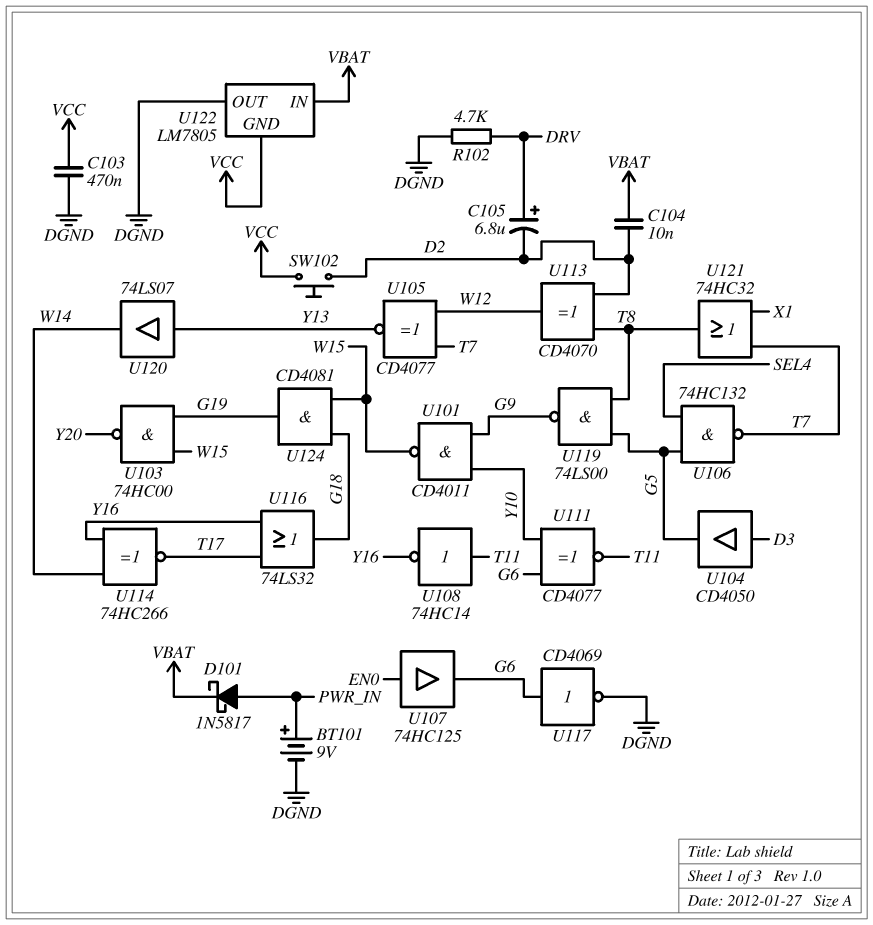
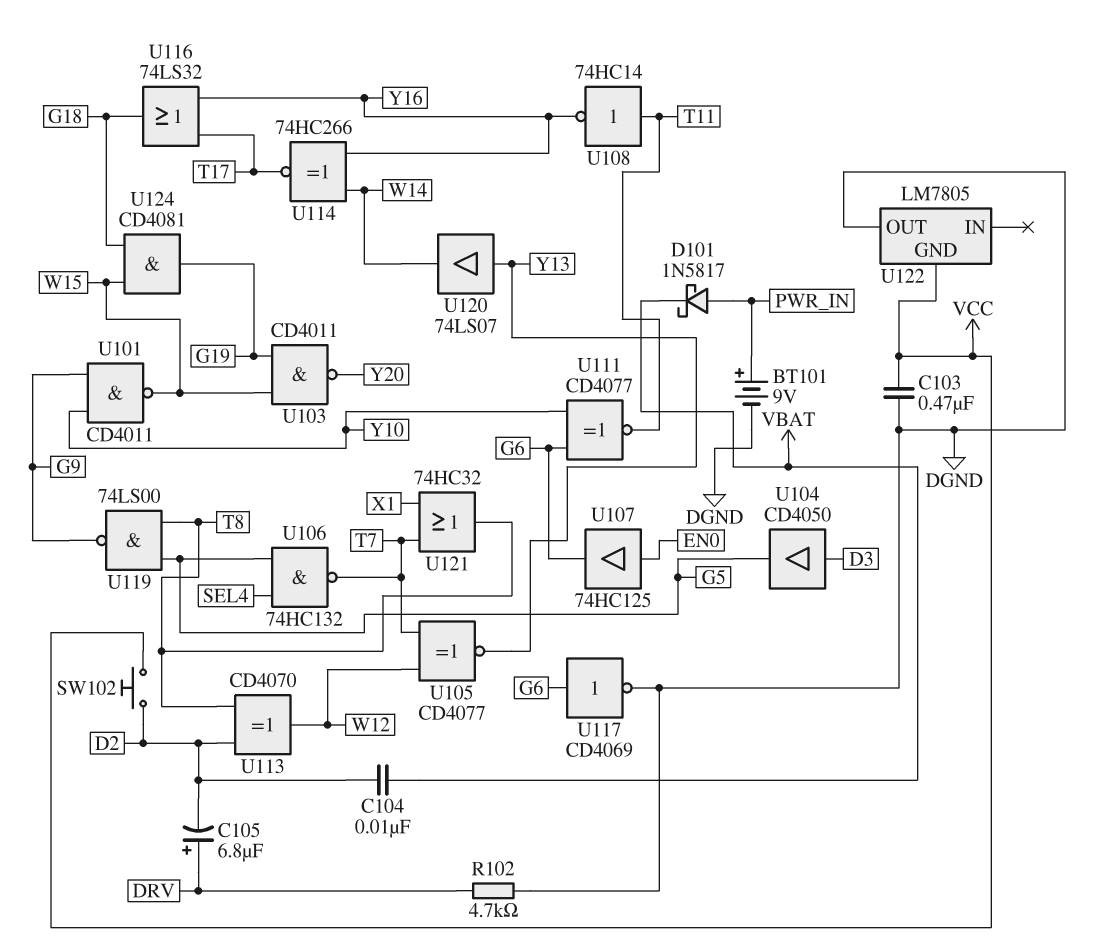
U103: NAND 74HC00 (in G19, in W15, out Y20) -> NAND CD4011 (in G19, in W15, out Y20)
U122 pin IN: VBAT -> none

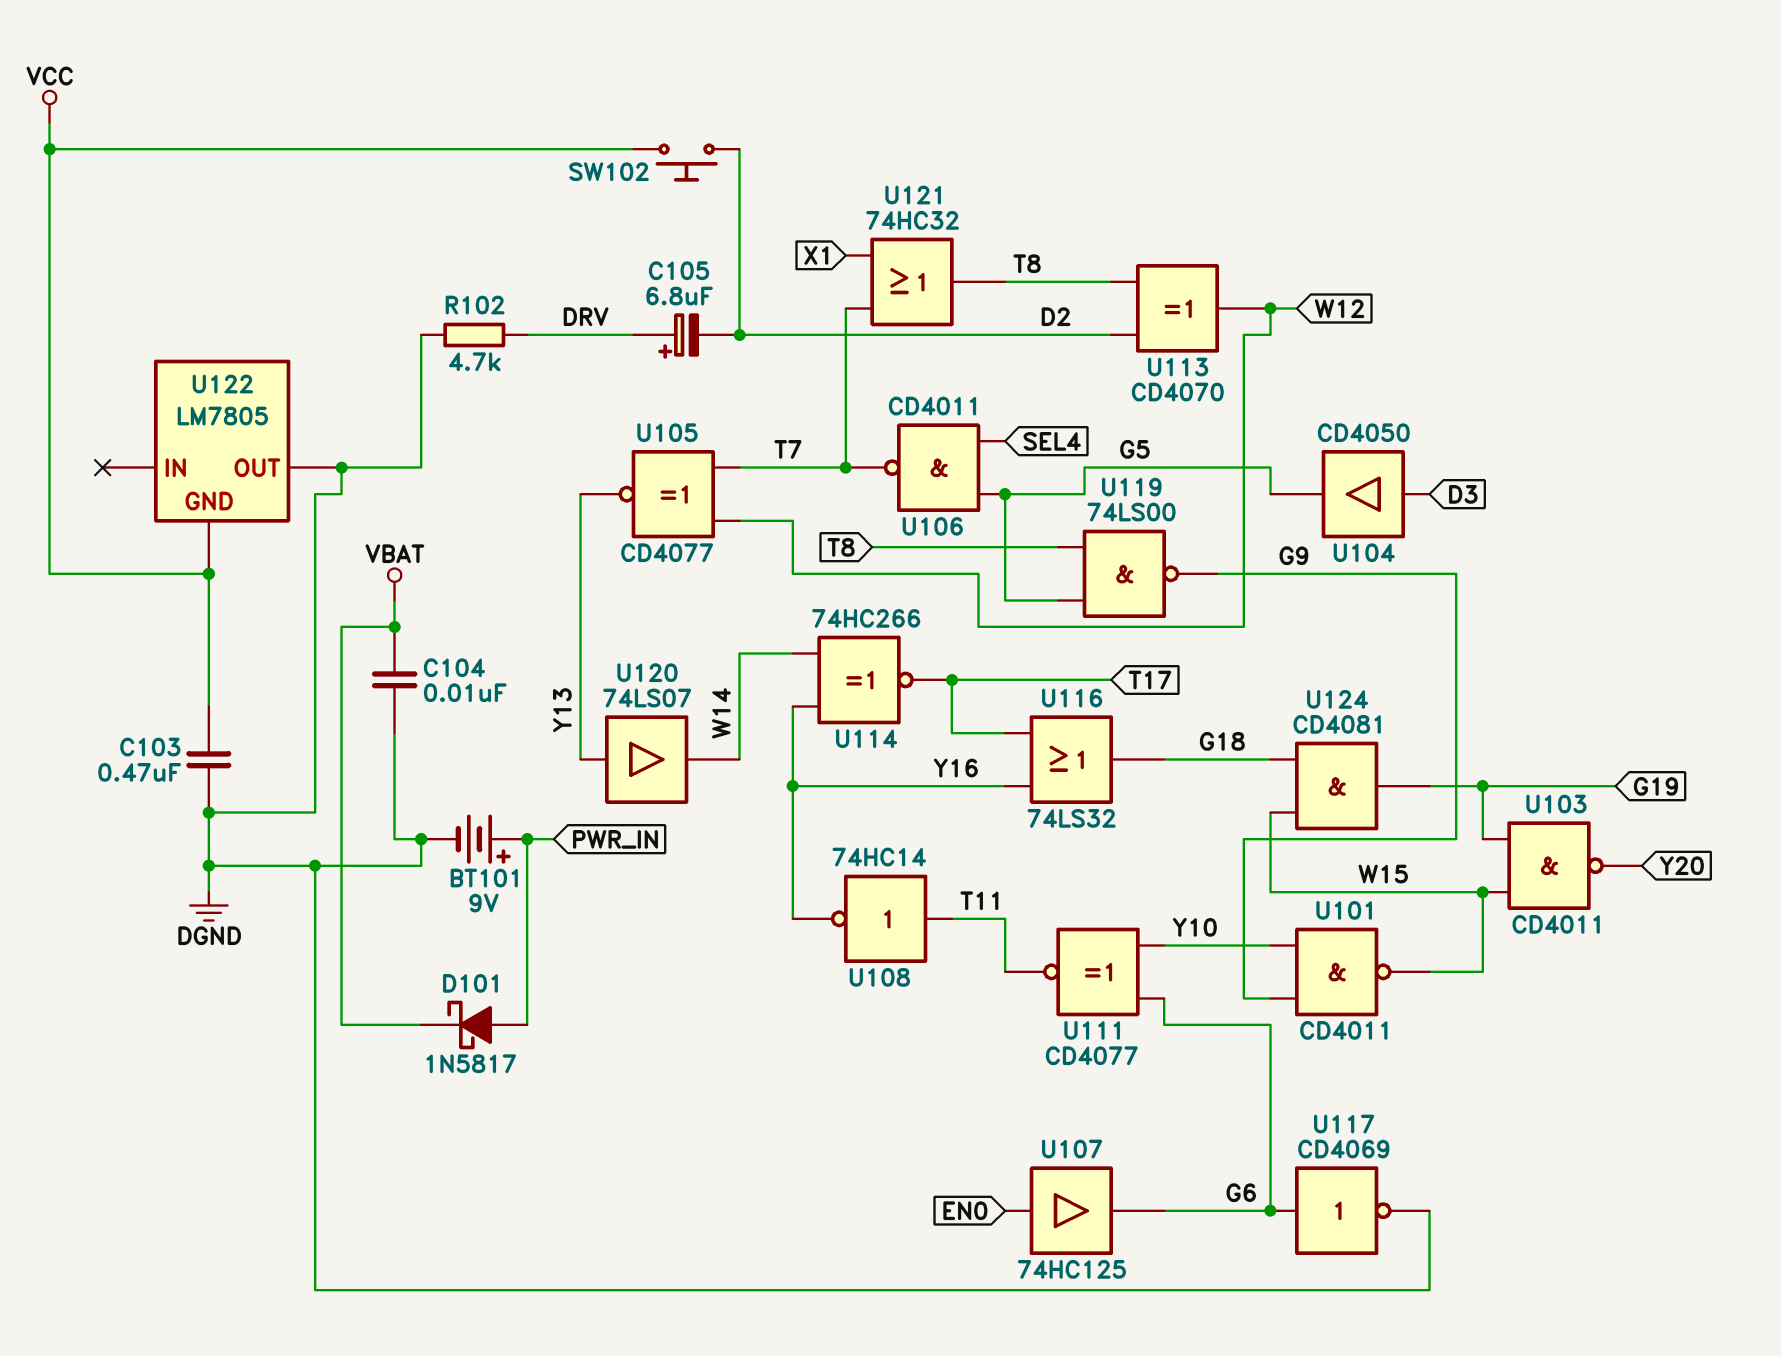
C104: 10nF (D2, VBAT) -> 10nF (DGND, VBAT)
U106: NAND 74HC132 (in G5, in SEL4, out T7) -> NAND CD4011 (in G5, in SEL4, out T7)

